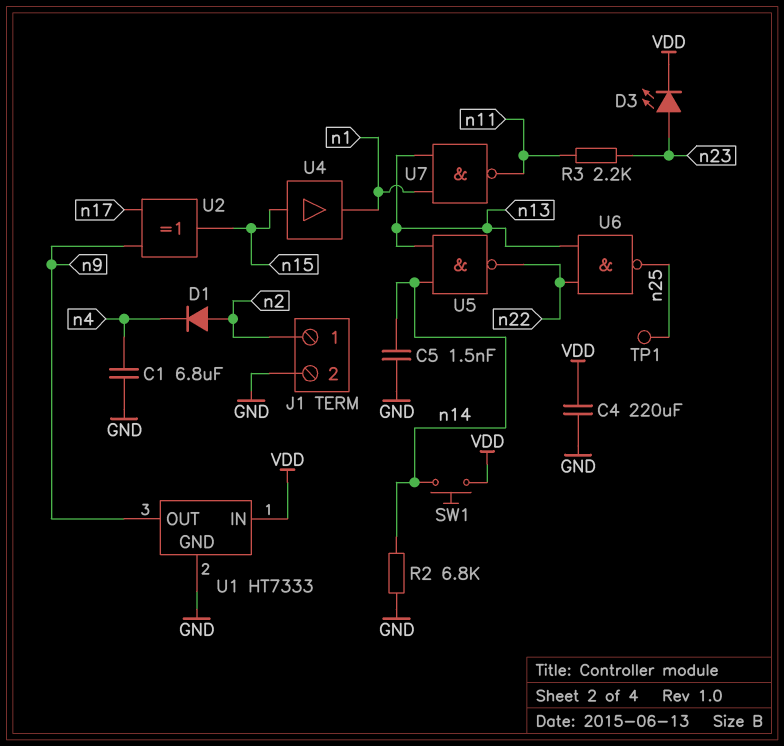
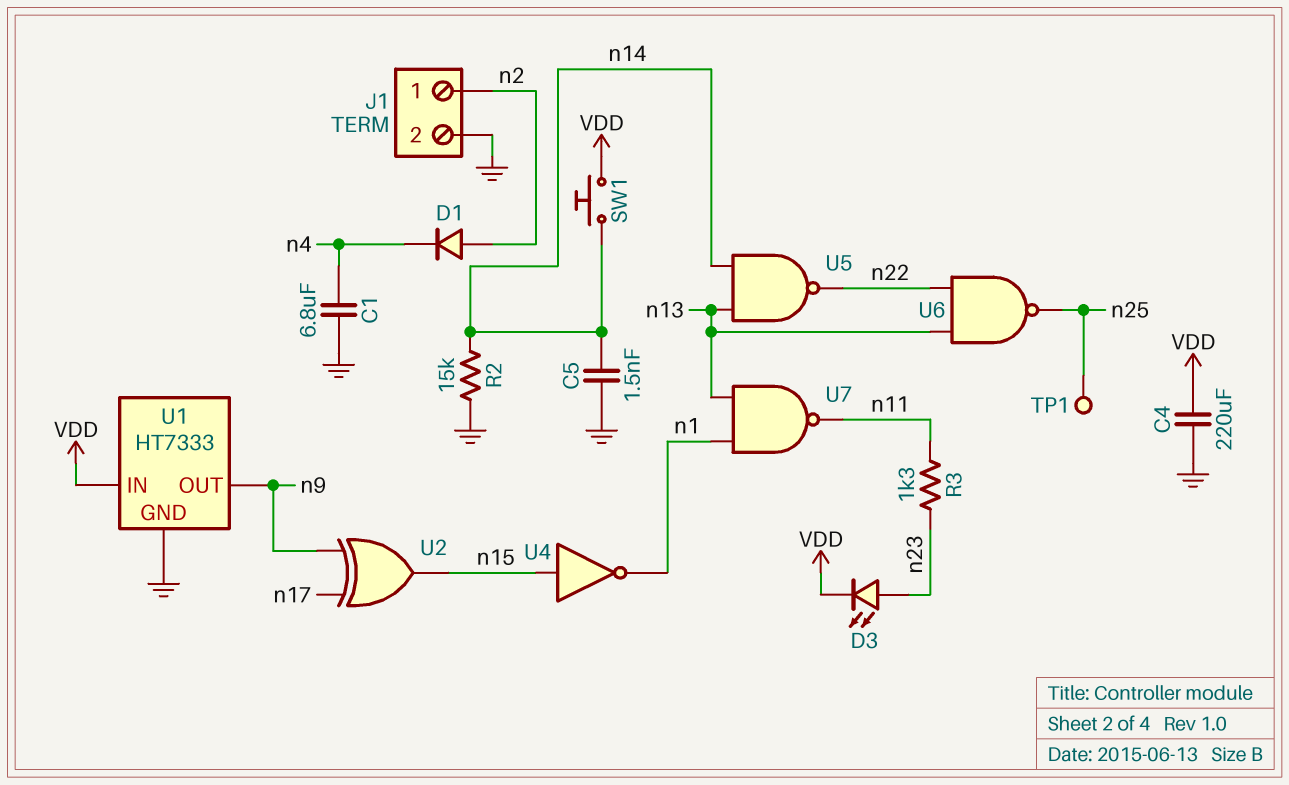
R2: 6.8k (GND, n14) -> 15k (GND, n14)
R3: 2.2k (n11, n23) -> 1.3k (n11, n23)
U4: buffer (in n15, out n1) -> NOT (in n15, out n1)

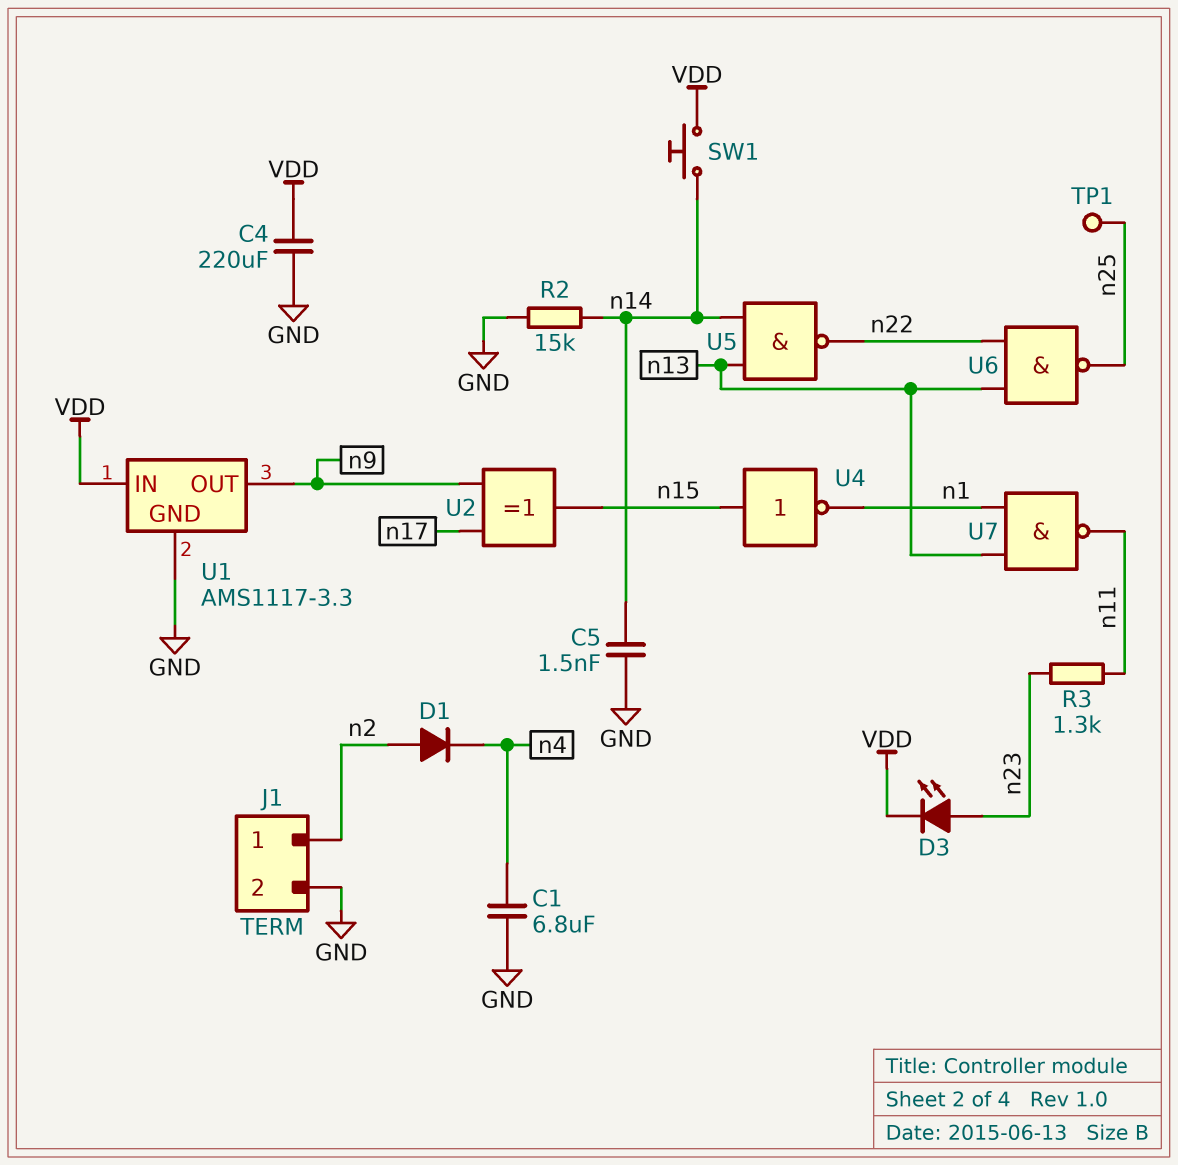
U1: HT7333 -> AMS1117-3.3

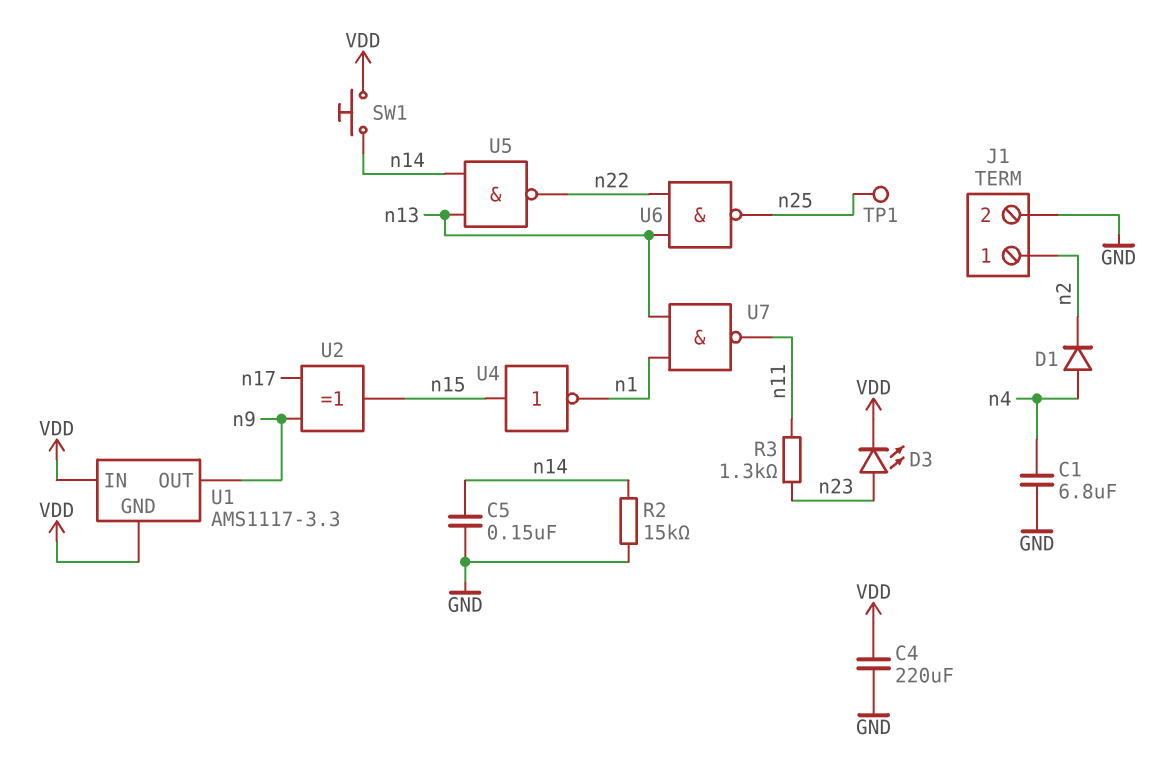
C5: 1.5nF (GND, n14) -> 150nF (GND, n14)
D1: diode (A n2, K n4) -> diode (A n4, K n2)
U1 pin GND: GND -> VDD

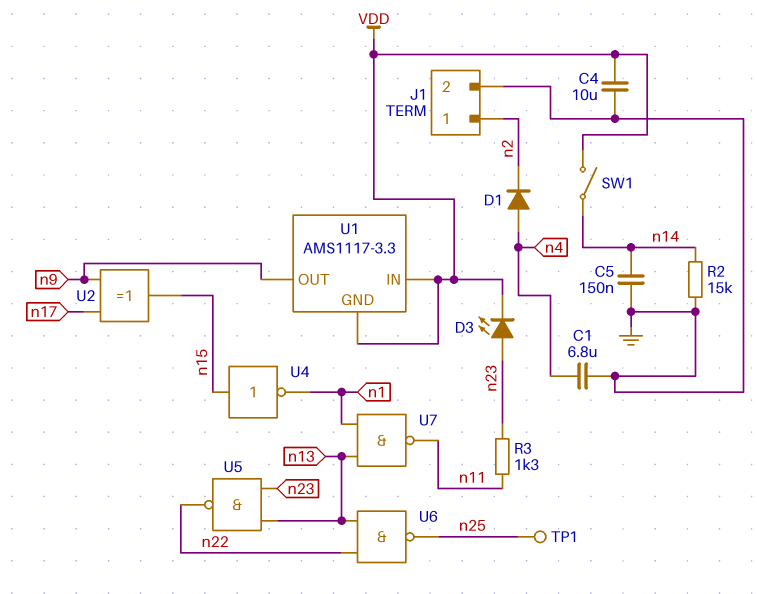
C4: 220uF (GND, VDD) -> 10uF (GND, VDD)
SW1: button (VDD, n14) -> switch (VDD, n14)
U5: NAND (in n13, in n14, out n22) -> NAND (in n13, in n23, out n22)

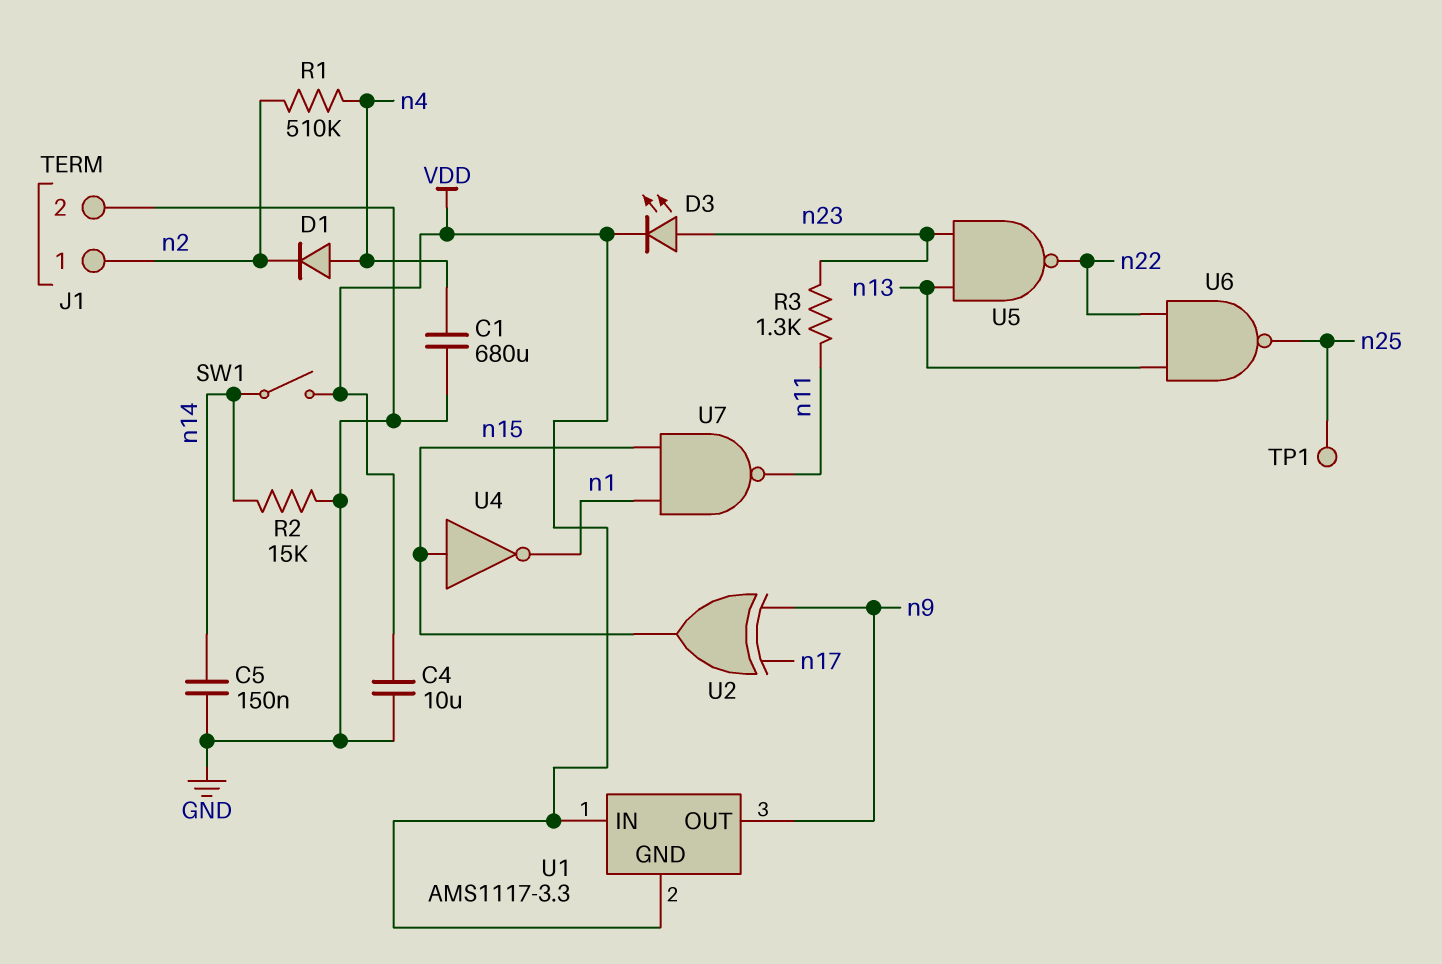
C1: 6.8uF (GND, n4) -> 680uF (GND, n4)
R1: none -> 510k (n2, n4)
U7: NAND (in n1, in n13, out n11) -> NAND (in n1, in n15, out n11)

